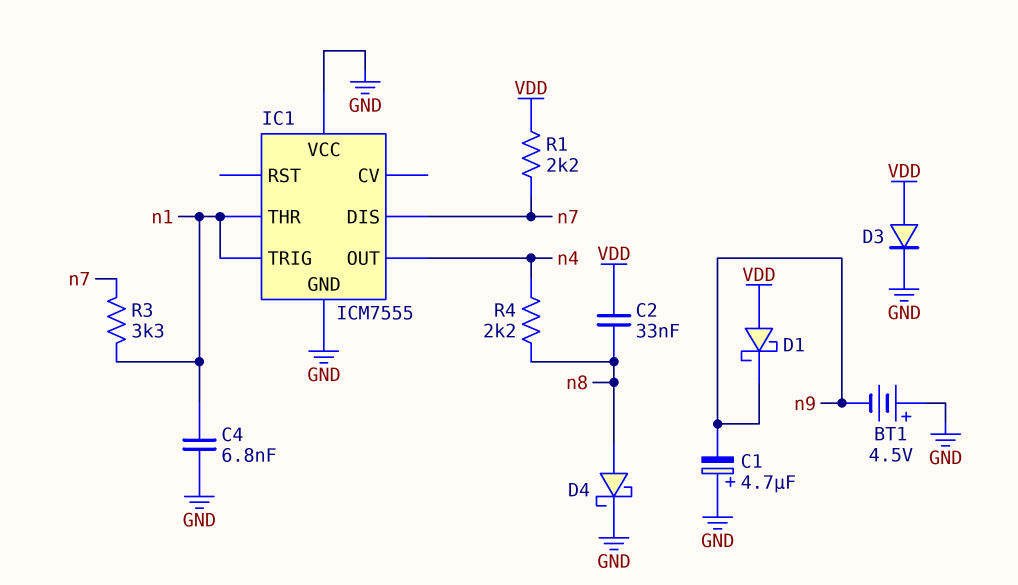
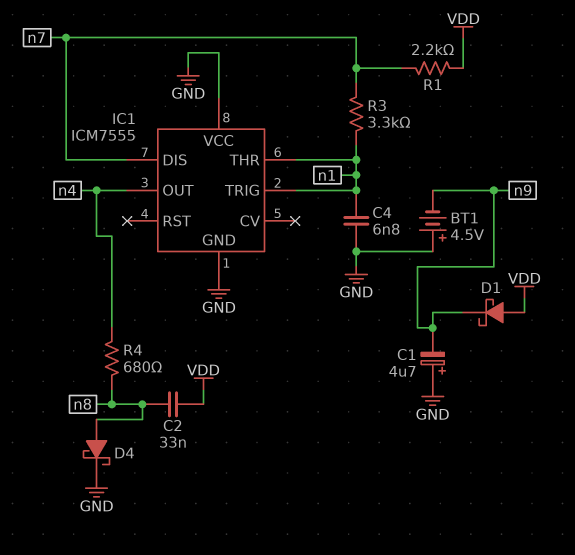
D3: diode (A VDD, K GND) -> none
R4: 2.2k (n4, n8) -> 680 (n4, n8)

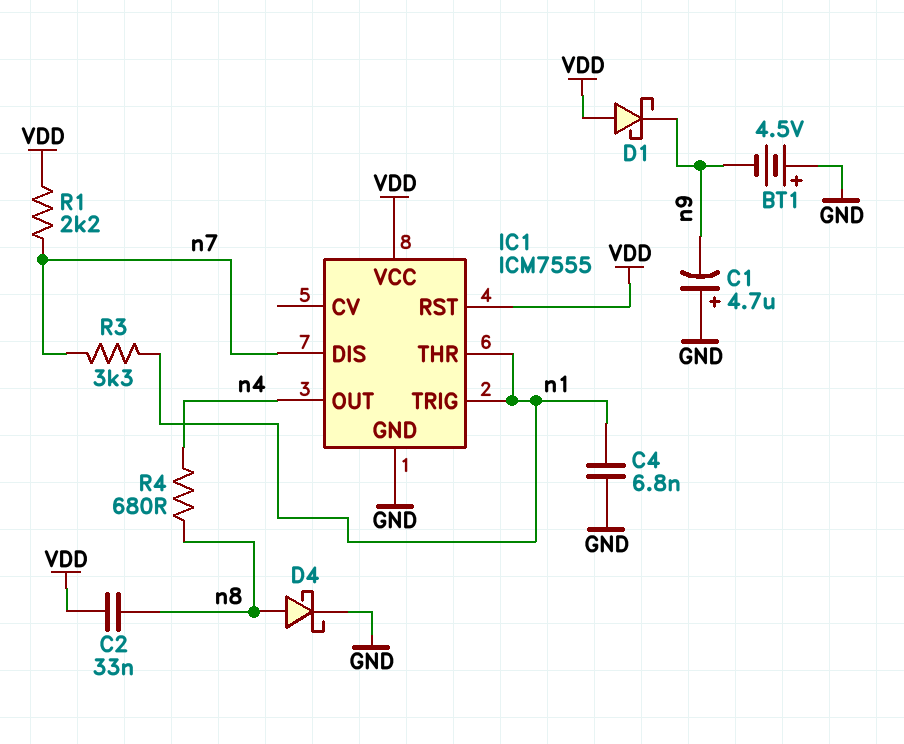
IC1 pin RST: none -> VDD
IC1 pin VCC: GND -> VDD

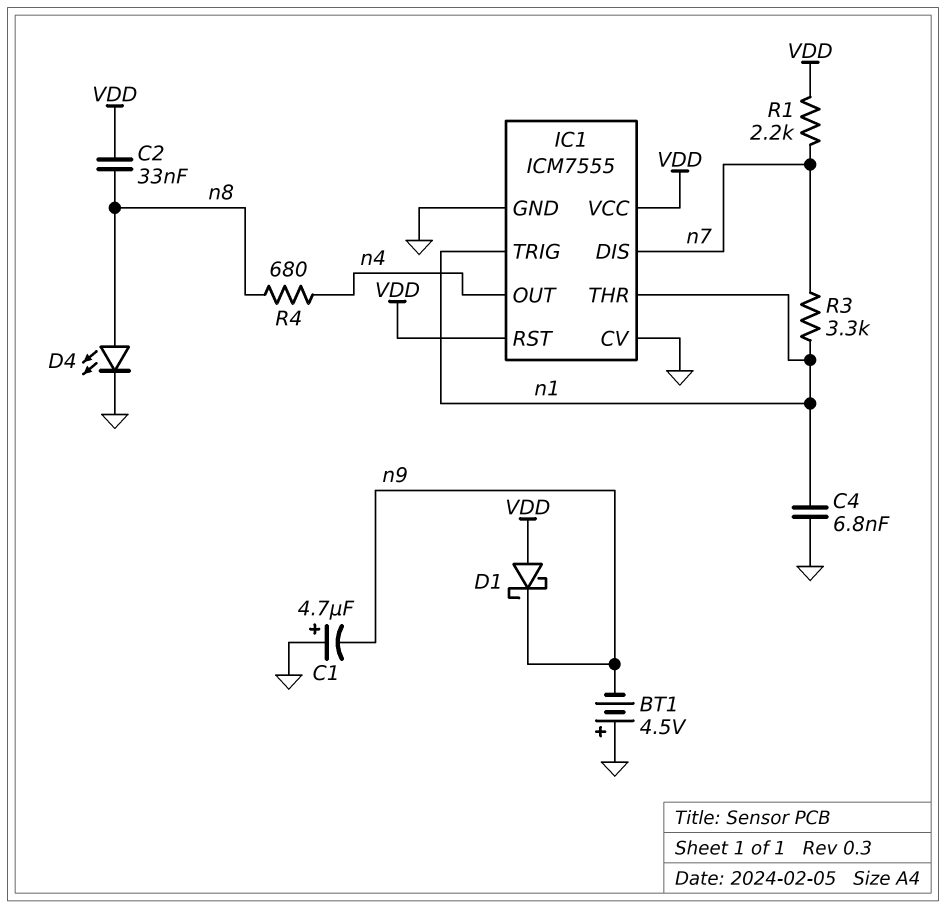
D4: schottky (A n8, K GND) -> LED (A n8, K GND)
IC1 pin CV: none -> GND

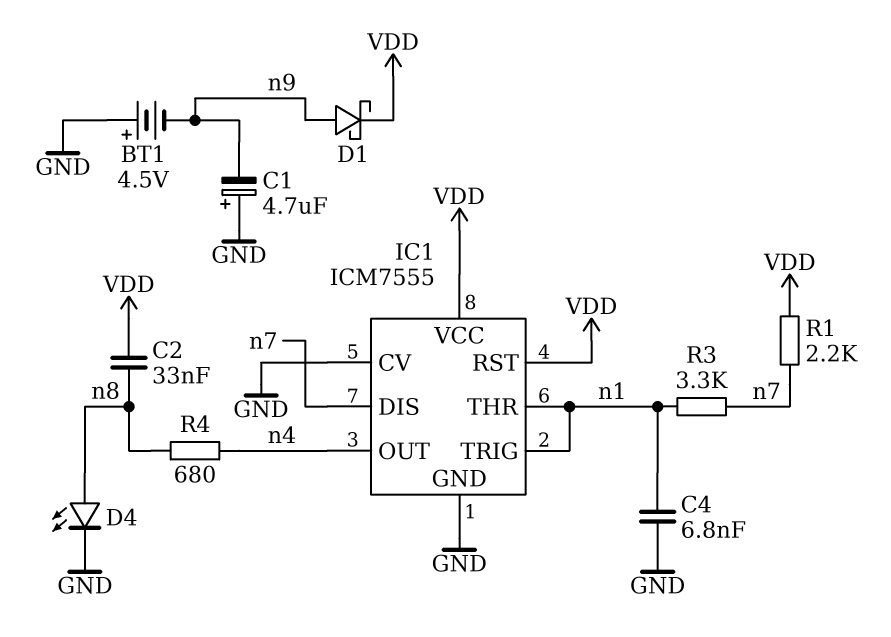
D1: schottky (A VDD, K n9) -> schottky (A n9, K VDD)

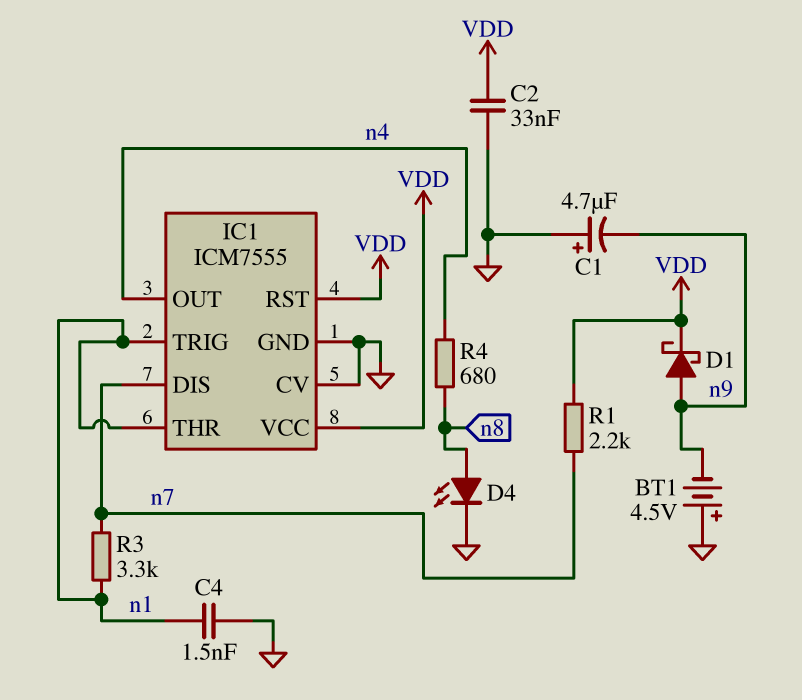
C2: 33nF (VDD, n8) -> 33nF (GND, VDD)
C4: 6.8nF (GND, n1) -> 1.5nF (GND, n1)

